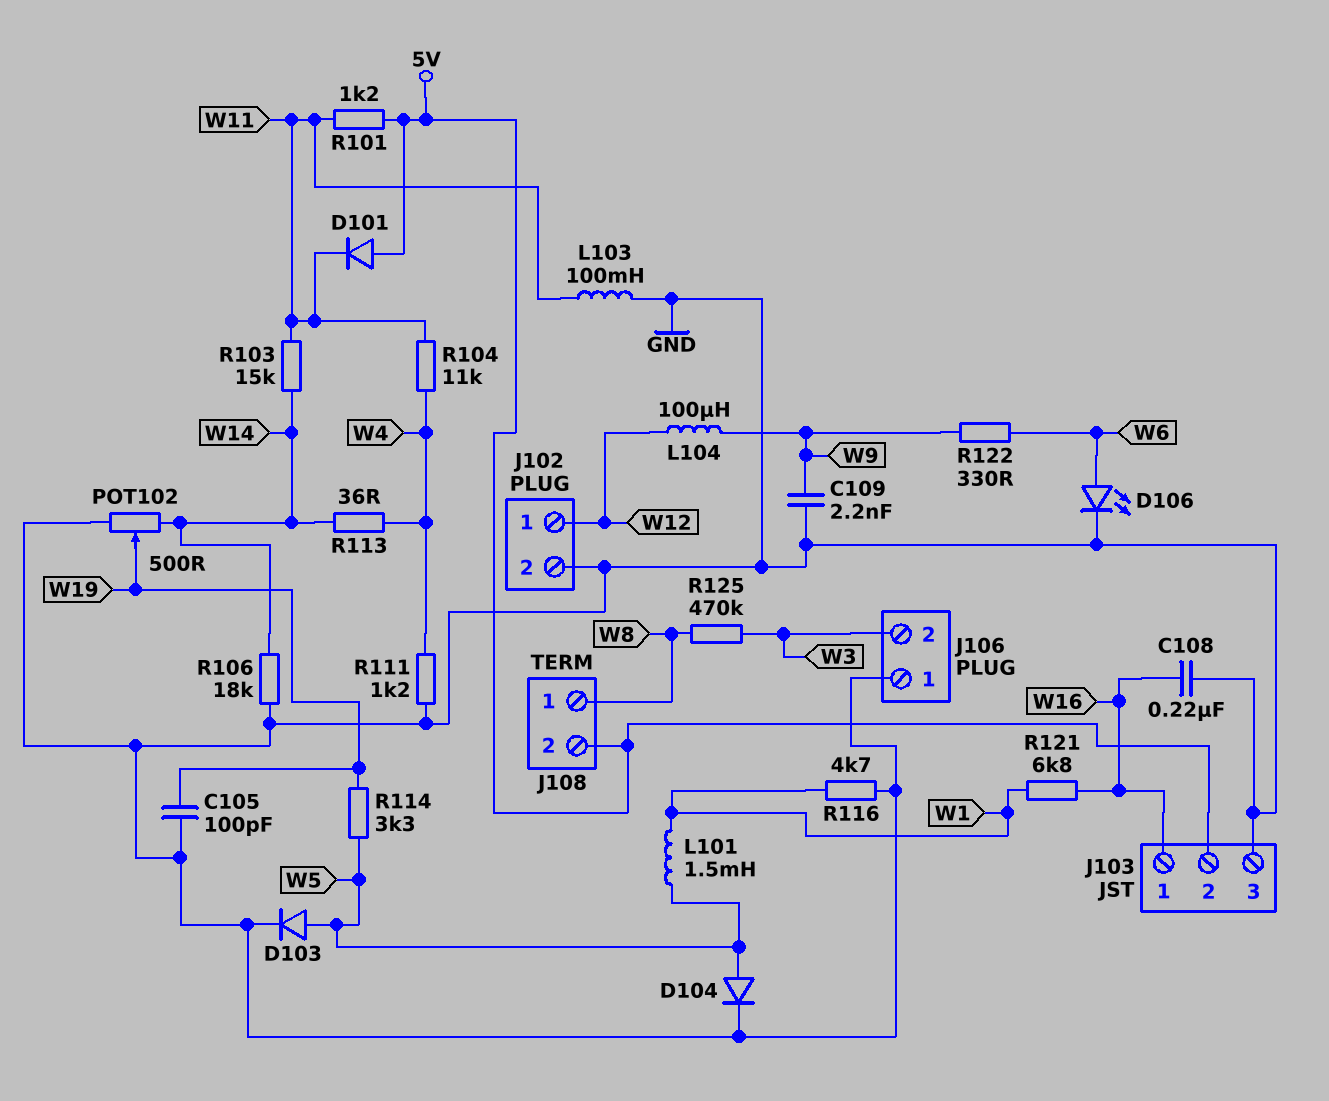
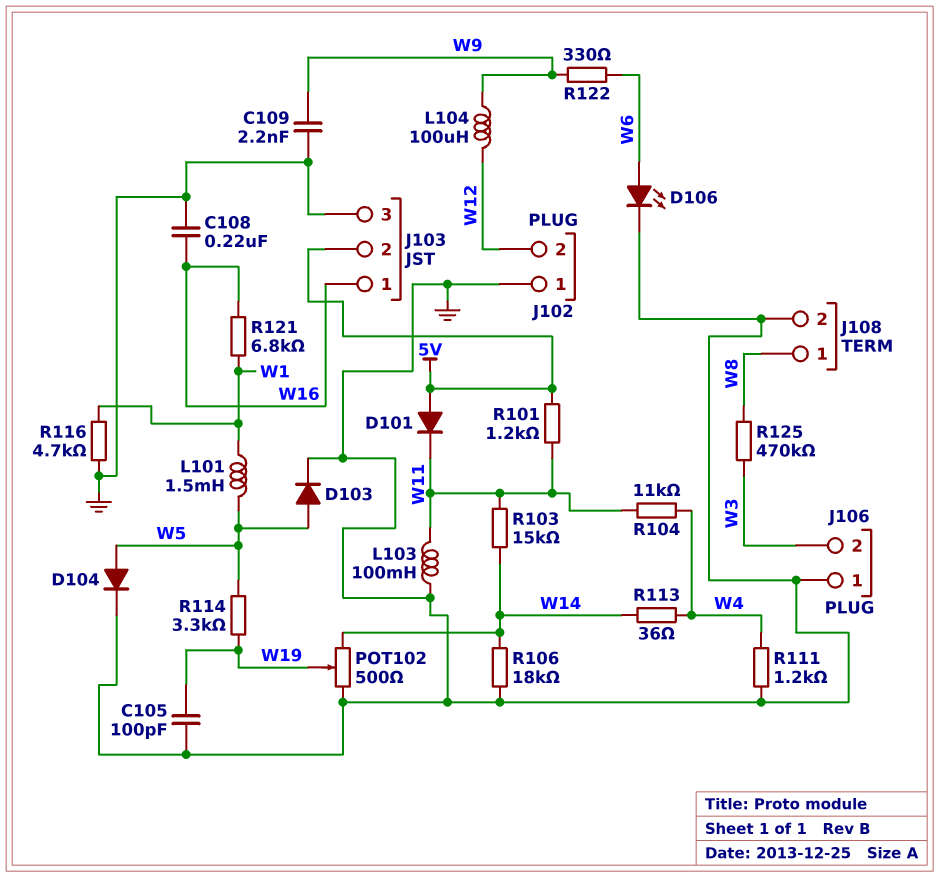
J102 pin 1: W12 -> GND
J102 pin 2: GND -> W12
J108 pin 2: 5V -> GND

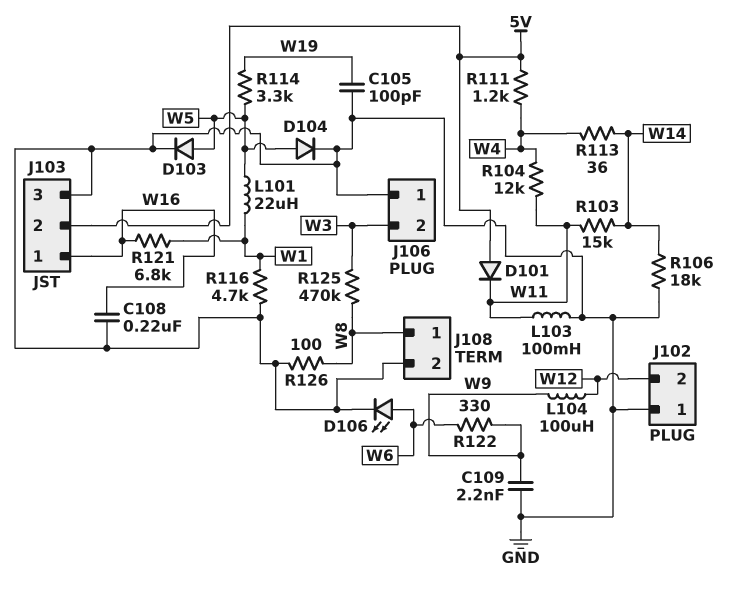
L101: 1.5mH (W1, W5) -> 22uH (W1, W5)
POT102: 500 (GND, W14, wiper W19) -> none
R101: 1.2k (5V, W11) -> none
R104: 11k (W4, W11) -> 12k (W4, W11)
R111: 1.2k (GND, W4) -> 1.2k (5V, W4)
R126: none -> 100 (GND, W8)

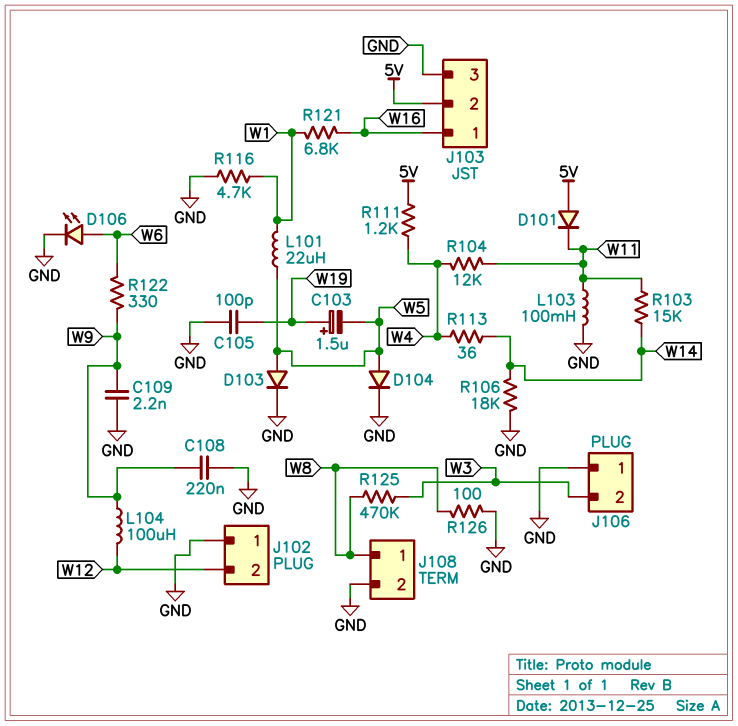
C103: none -> 1.5uF (plus W19, minus W5)
C108: 220nF (GND, W16) -> 220nF (GND, W9)
R114: 3.3k (W5, W19) -> none

